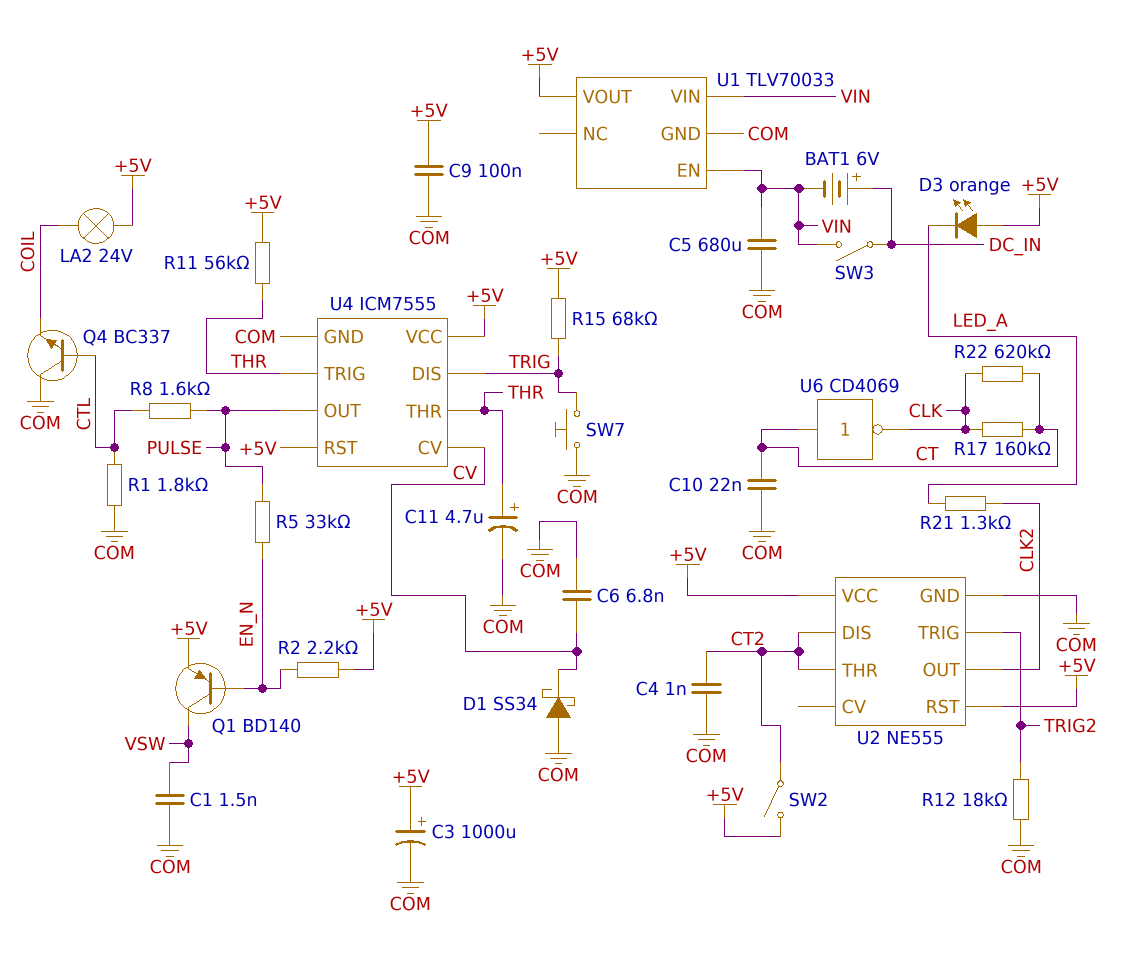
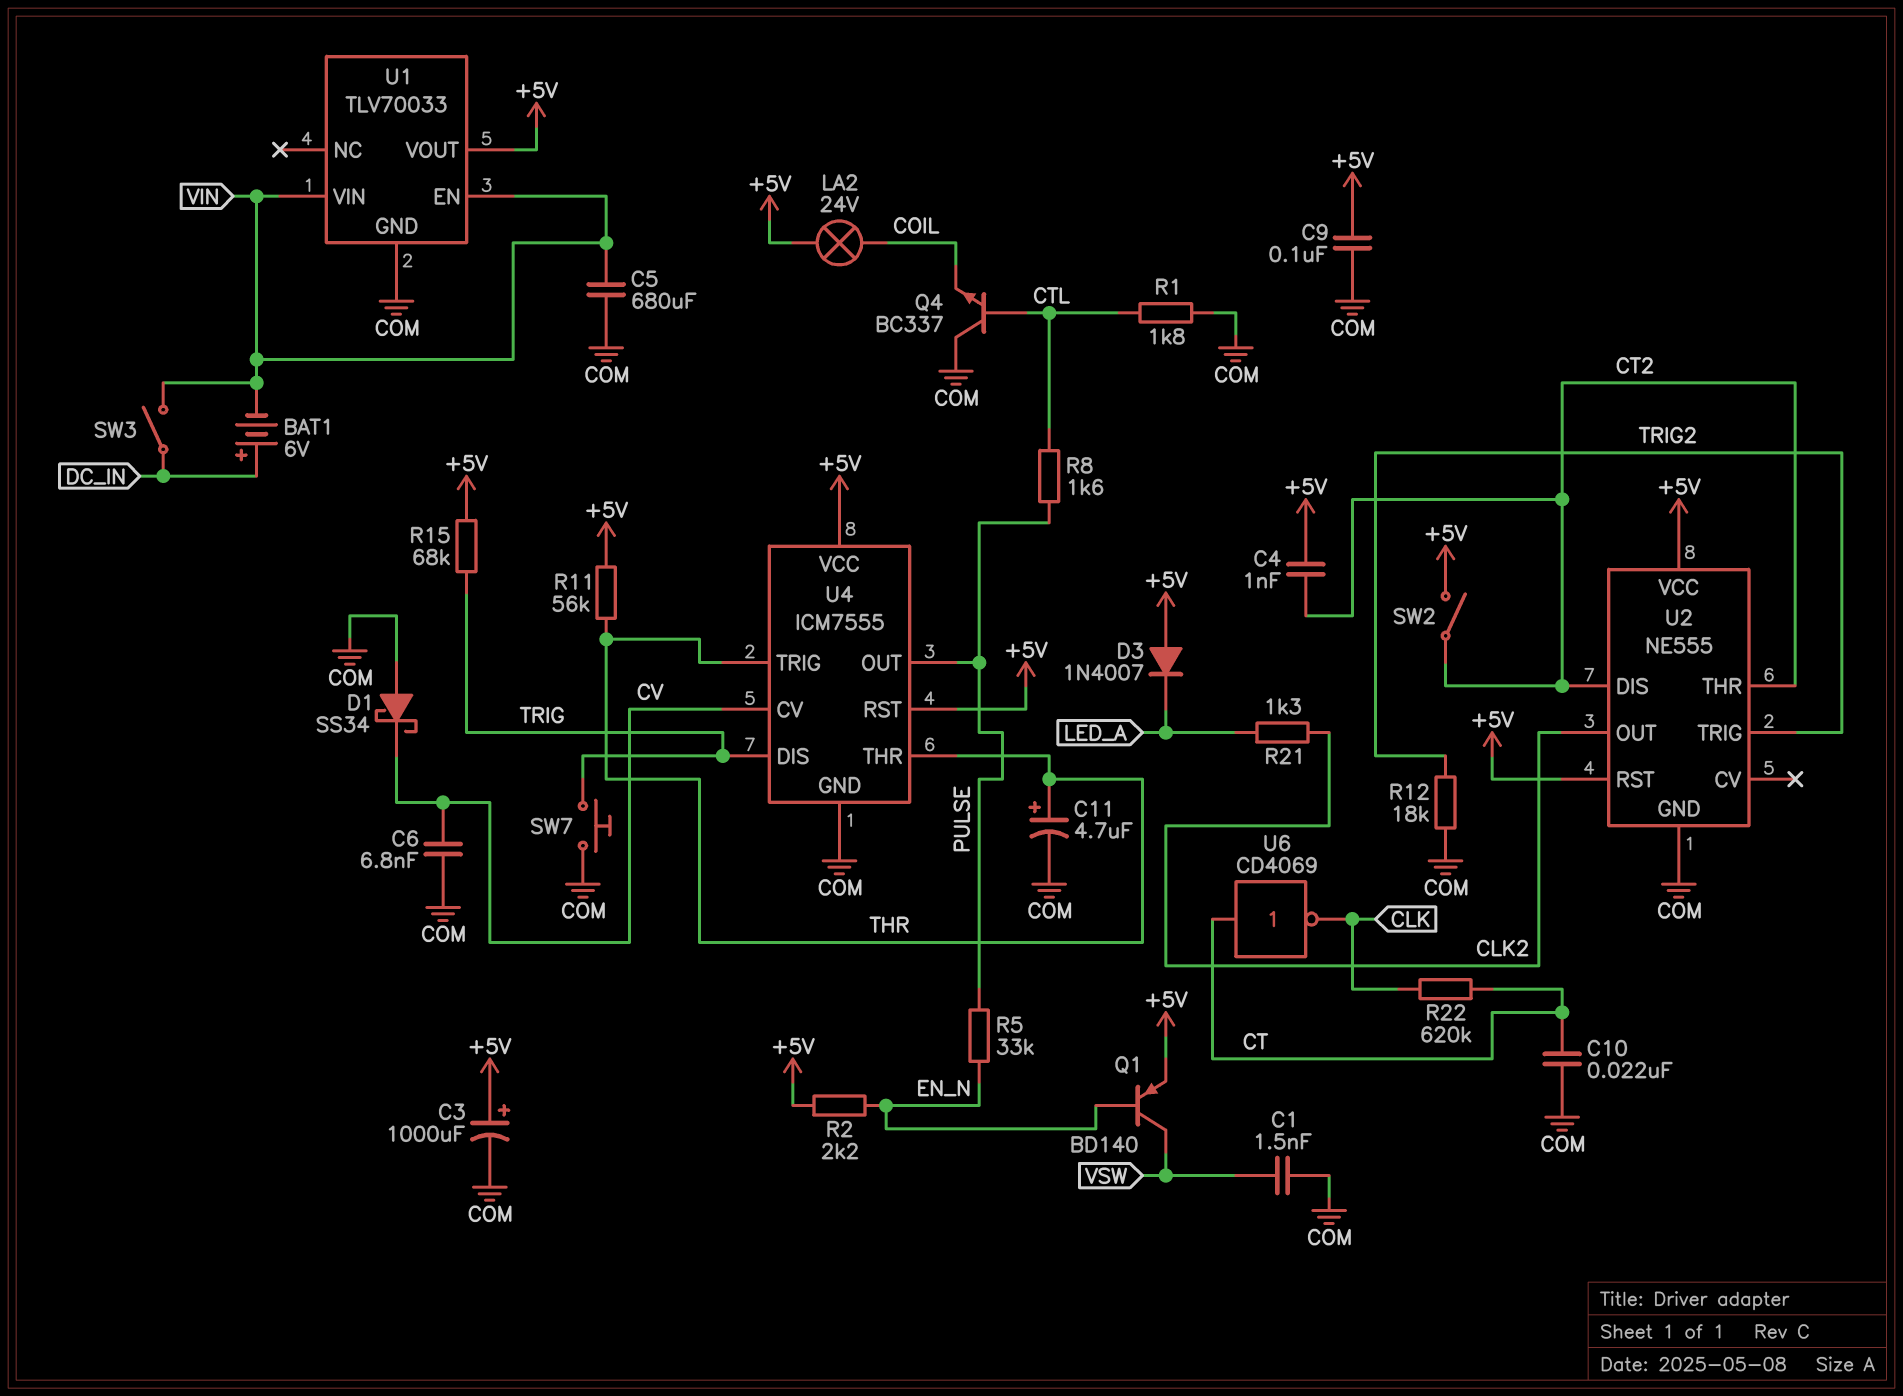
C4: 1nF (COM, CT2) -> 1nF (+5V, CT2)
D3: LED orange (A +5V, K LED_A) -> diode 1N4007 (A +5V, K LED_A)
R17: 160k (CLK, CT) -> none

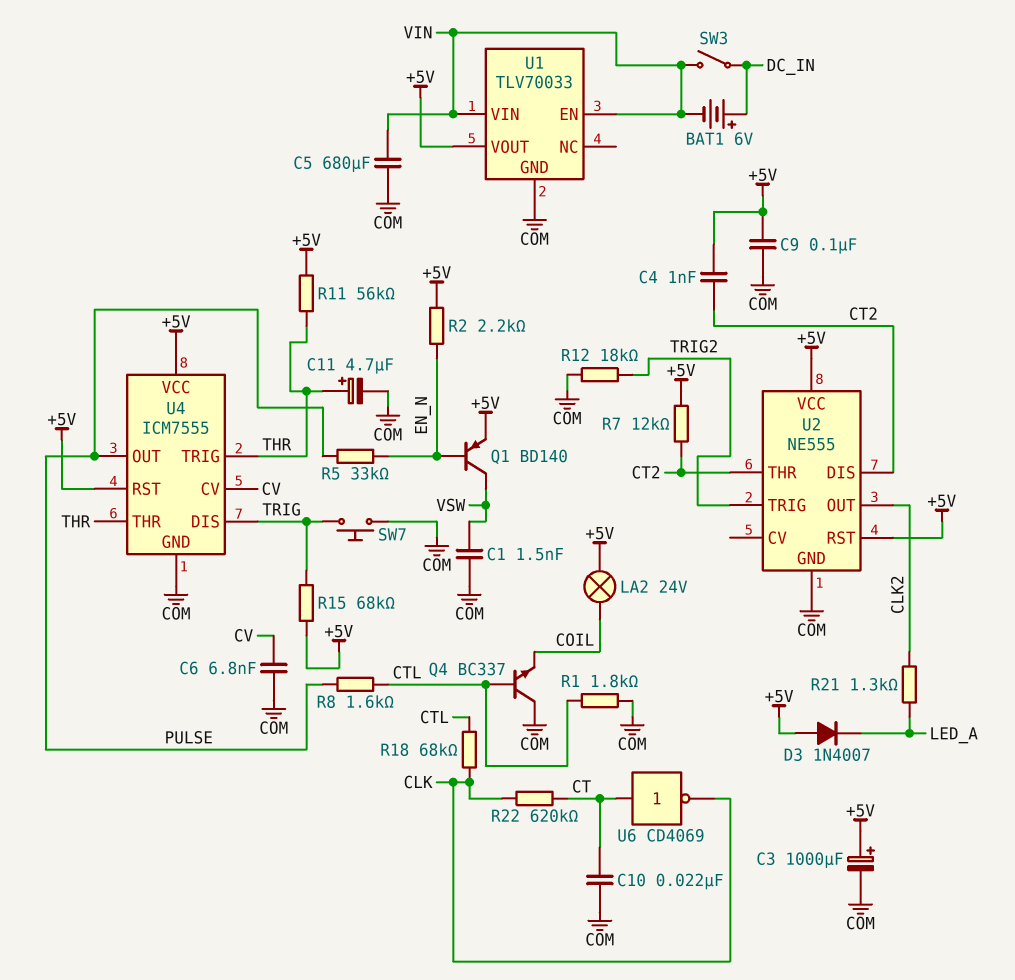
D1: schottky SS34 (A COM, K CV) -> none
R7: none -> 12k (+5V, CT2)
R18: none -> 68k (CLK, CTL)
SW2: switch (+5V, CT2) -> none

